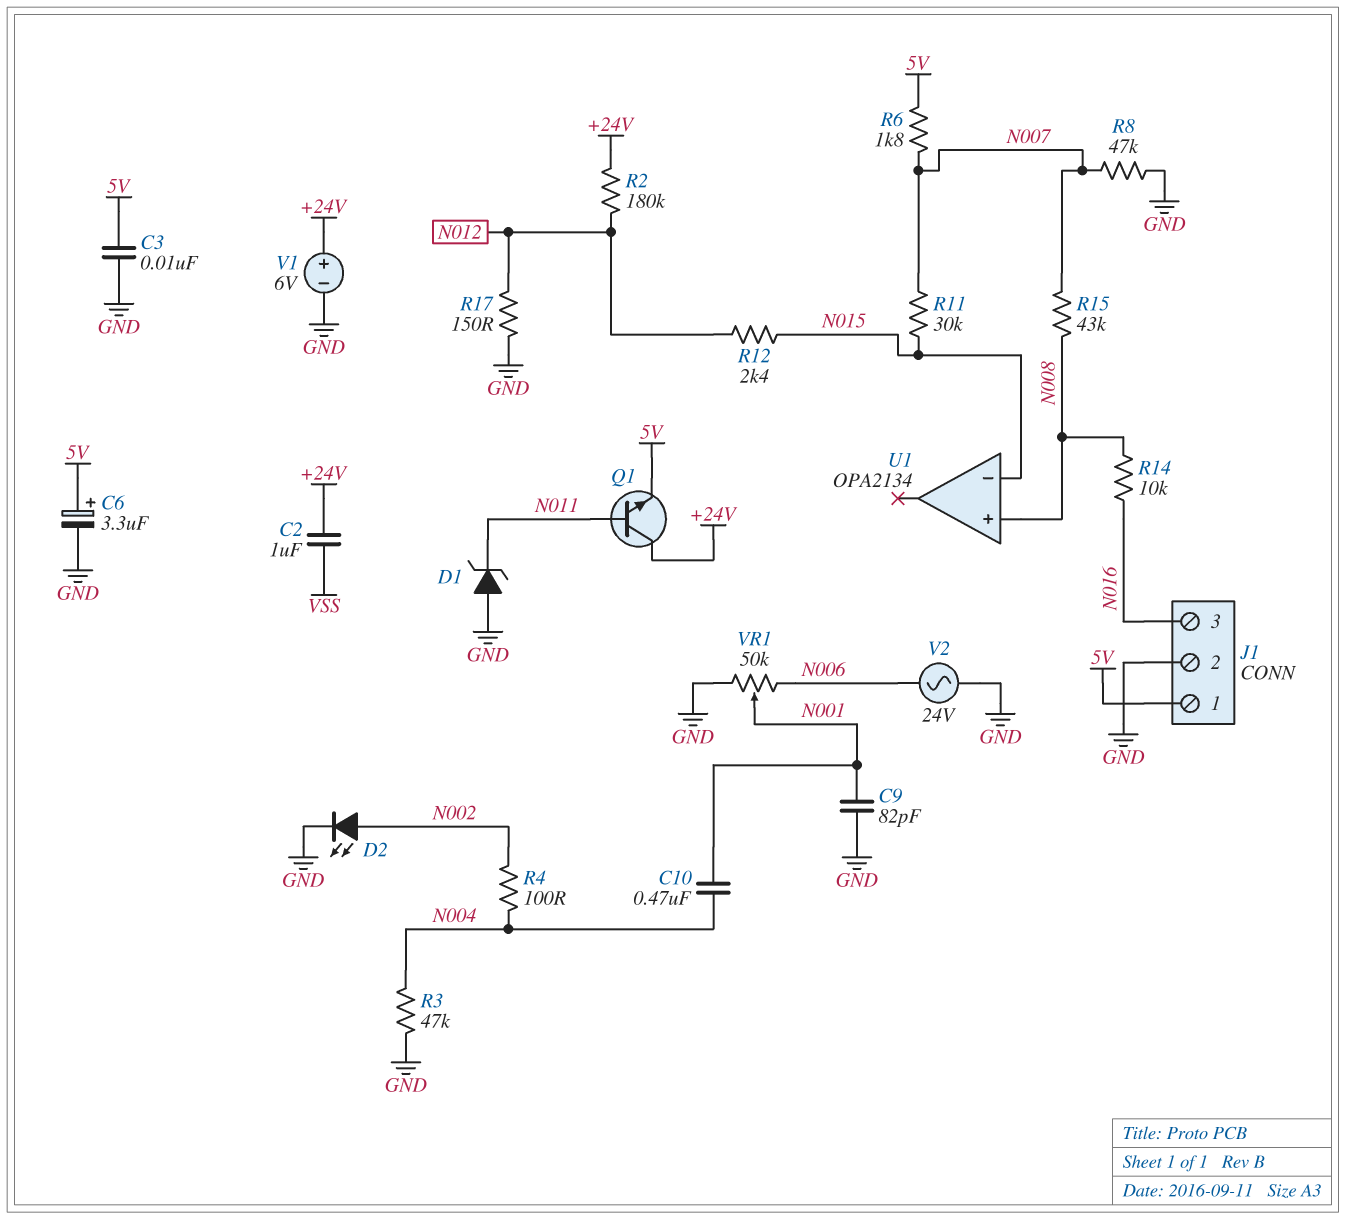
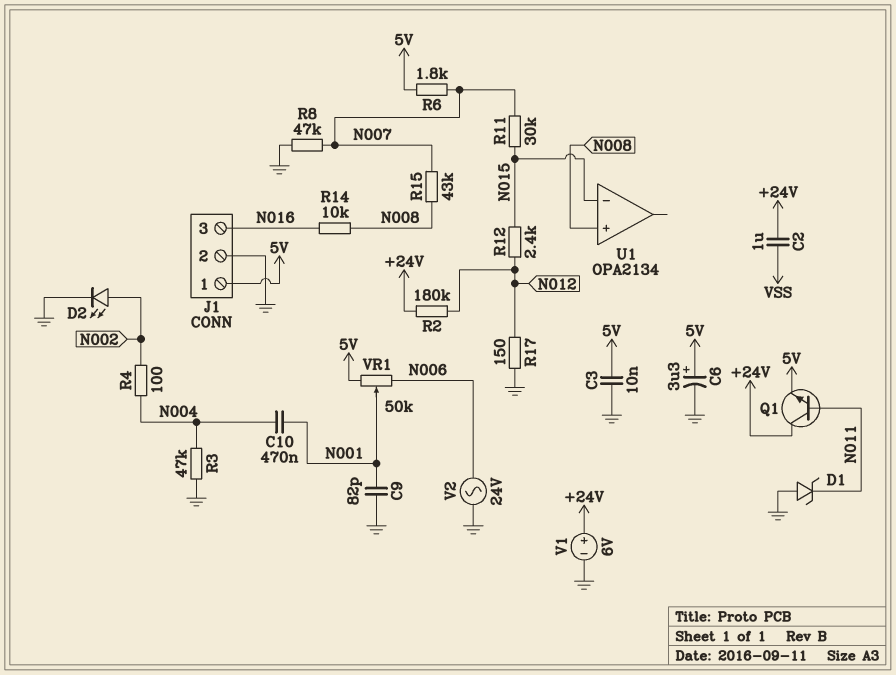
VR1: 50k (GND, N006, wiper N001) -> 50k (5V, N006, wiper N001)

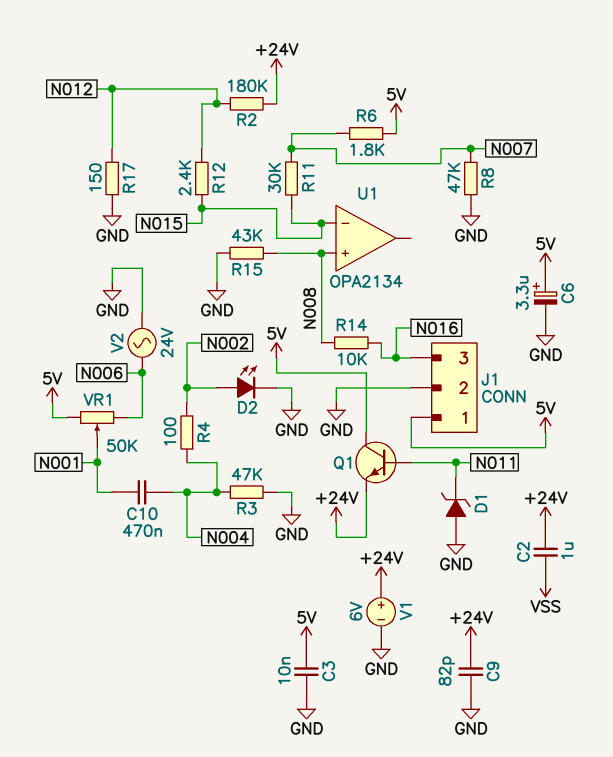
C9: 82pF (GND, N001) -> 82pF (+24V, GND)
Q1: NPN (B N011, C +24V, E 5V) -> NPN (B N011, C 5V, E +24V)
R15: 43k (N007, N008) -> 43k (GND, N008)

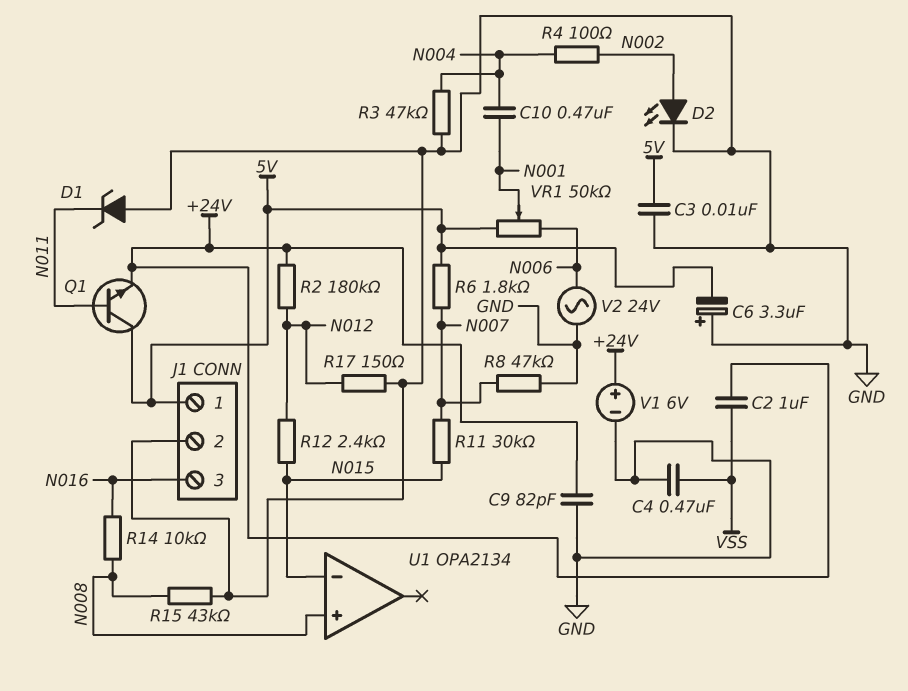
C4: none -> 470nF (GND, VSS)
C6: 3.3uF (plus 5V, minus GND) -> 3.3uF (plus GND, minus 5V)

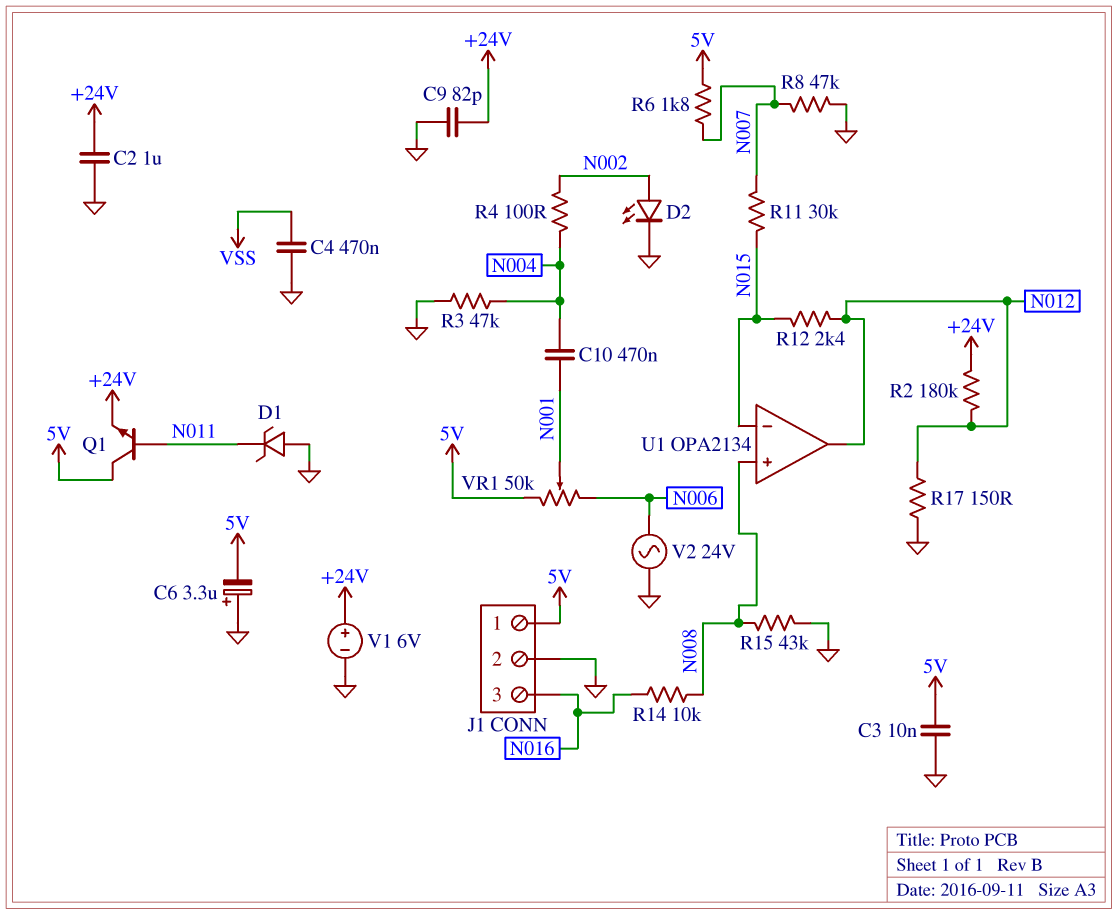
C2: 1uF (+24V, VSS) -> 1uF (+24V, GND)
U1 pin out: none -> N012

